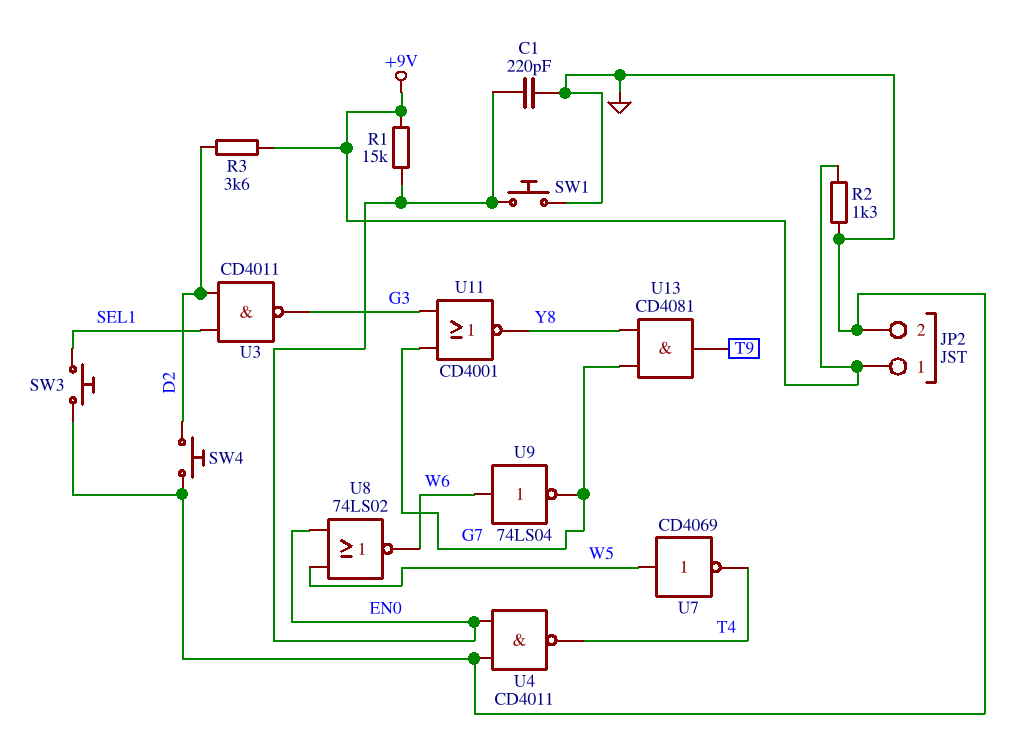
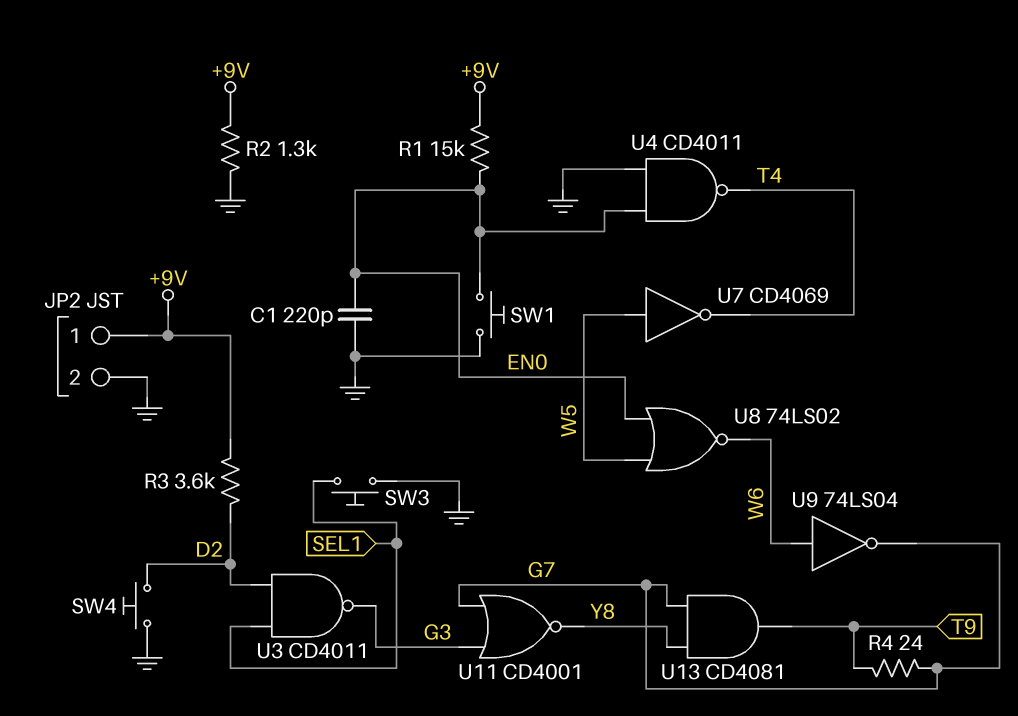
R4: none -> 24 (G7, T9)

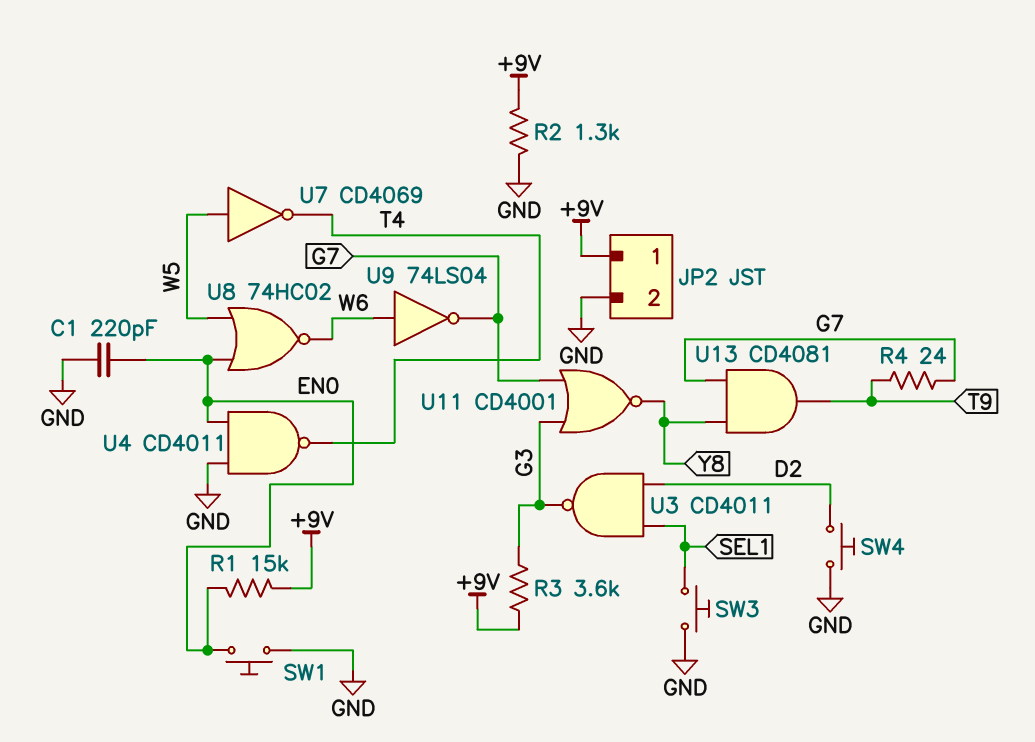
R3: 3.6k (+9V, D2) -> 3.6k (+9V, G3)
U8: NOR 74LS02 (in EN0, in W5, out W6) -> NOR 74HC02 (in EN0, in W5, out W6)

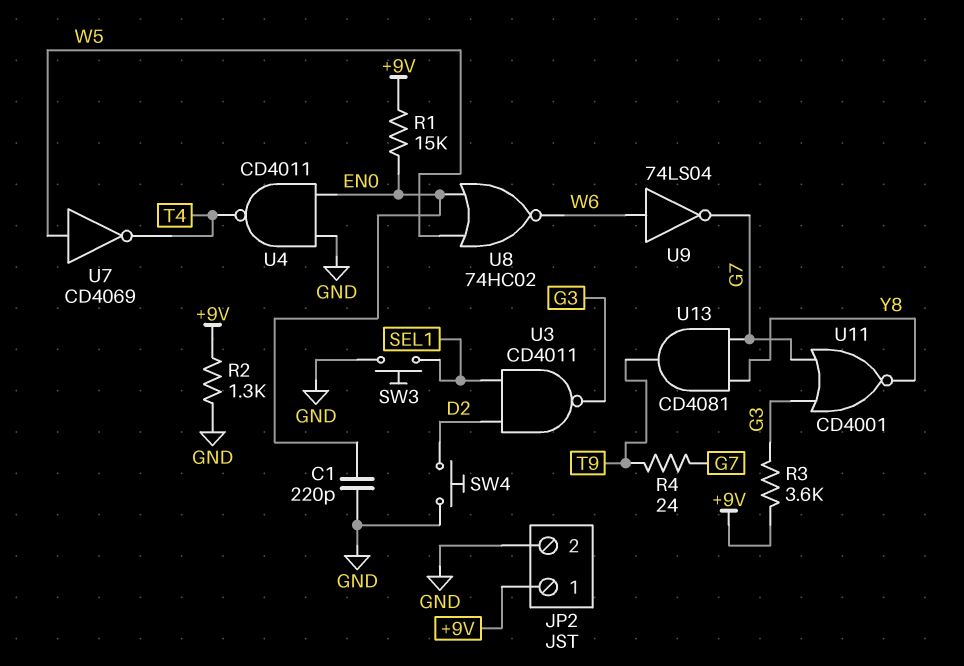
SW1: button (EN0, GND) -> none

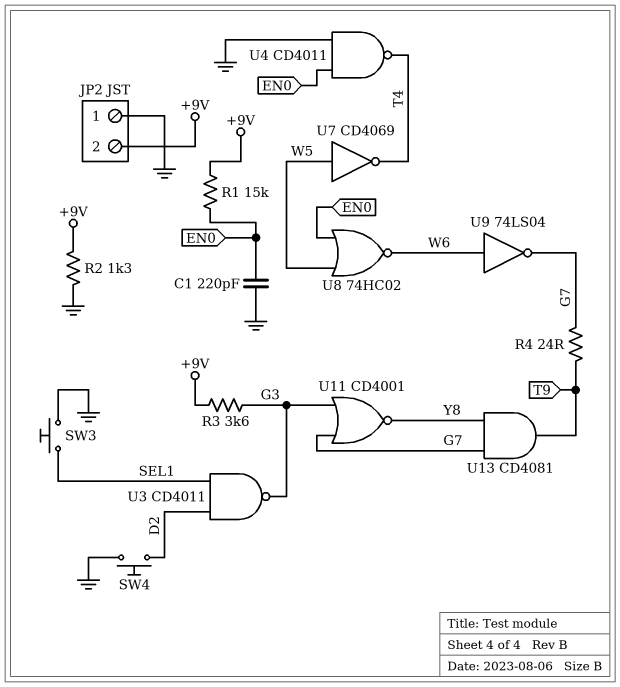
JP2 pin 1: +9V -> GND
JP2 pin 2: GND -> +9V

